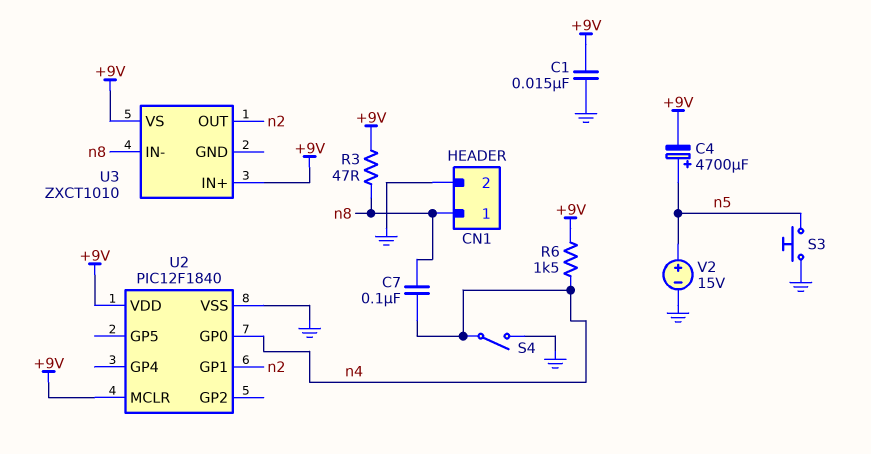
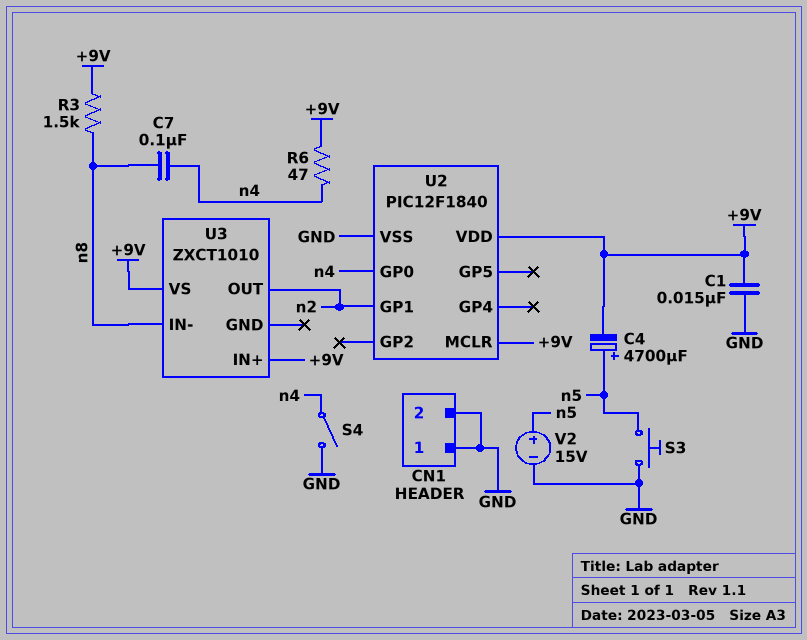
CN1 pin 1: n8 -> GND
R3: 47 (+9V, n8) -> 1.5k (+9V, n8)
R6: 1.5k (+9V, n4) -> 47 (+9V, n4)

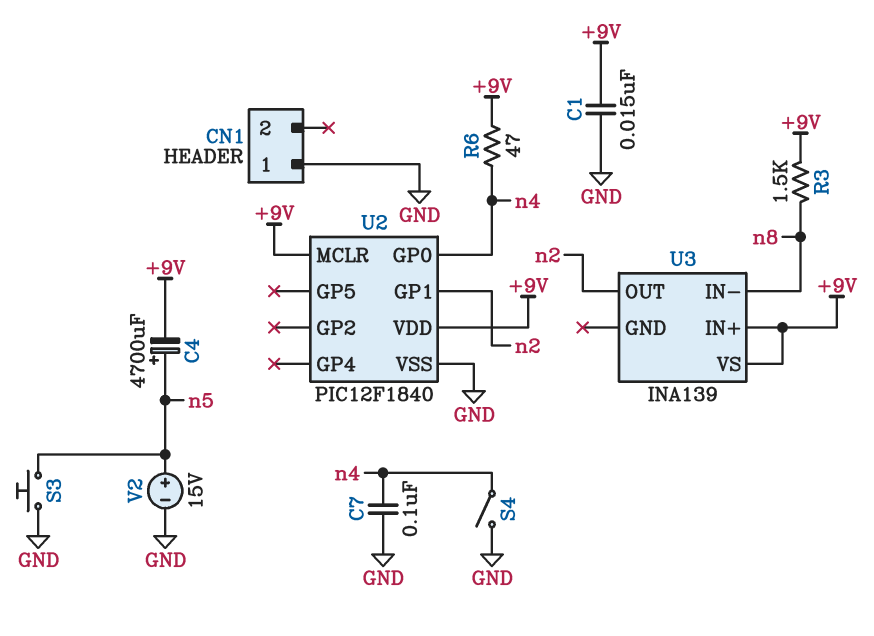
C7: 100nF (n4, n8) -> 100nF (GND, n4)
CN1 pin 2: GND -> none
U3: ZXCT1010 -> INA139

